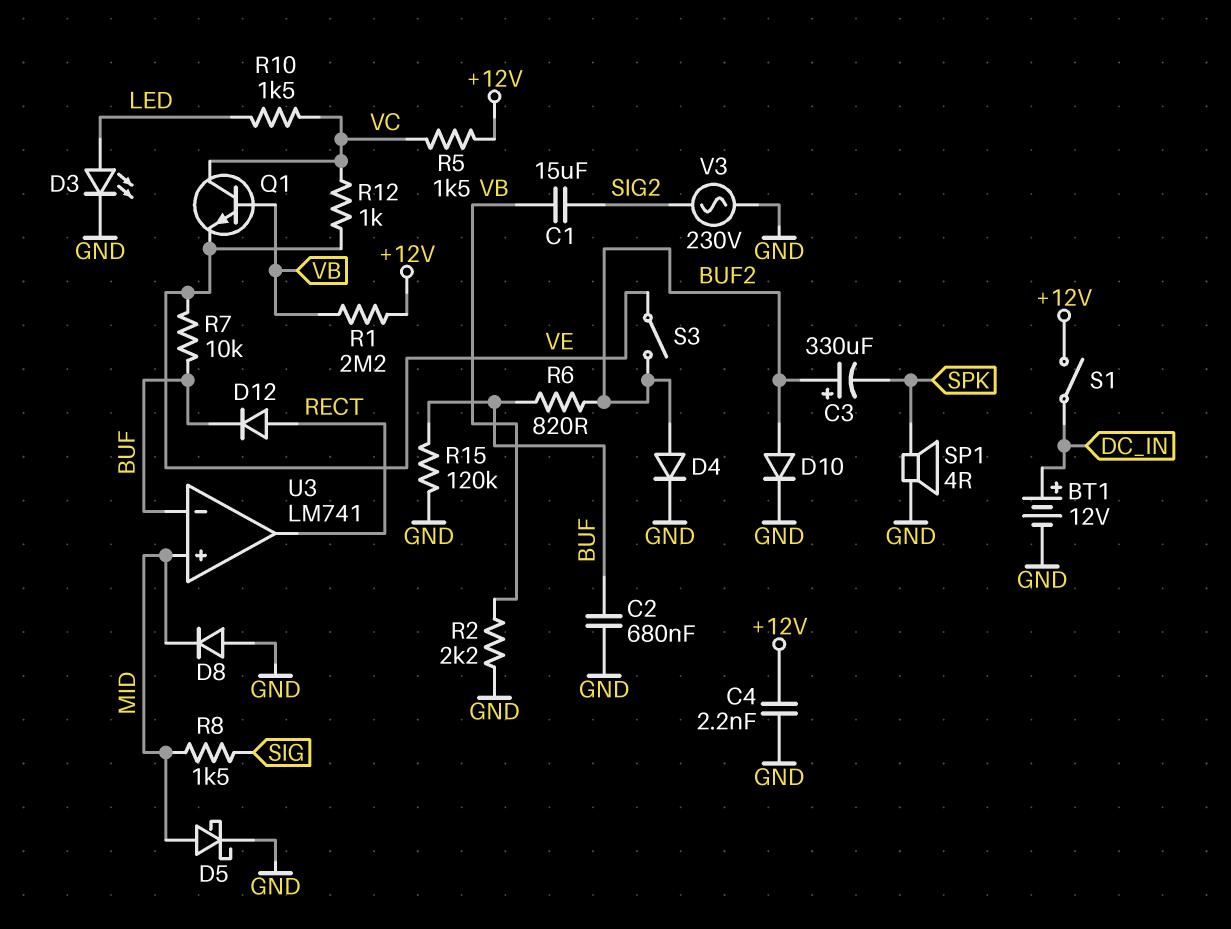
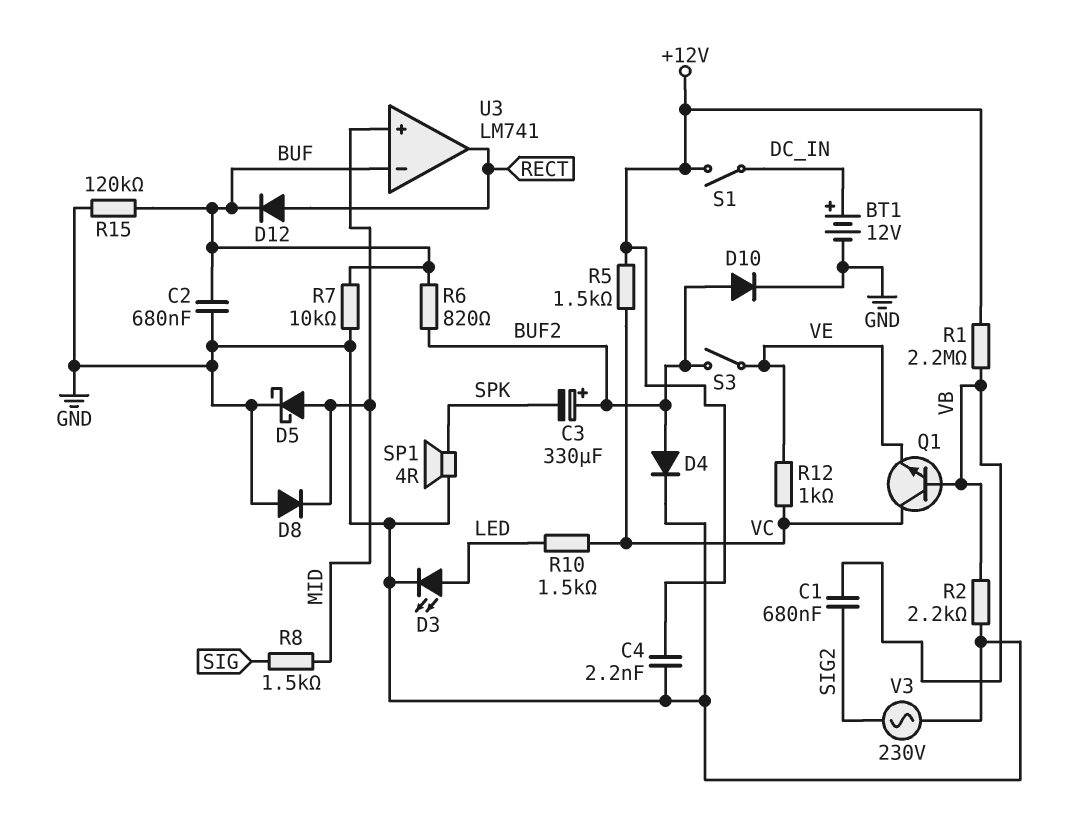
C1: 15uF (SIG2, VB) -> 680nF (SIG2, VB)
R7: 10k (BUF, VE) -> 10k (BUF, GND)

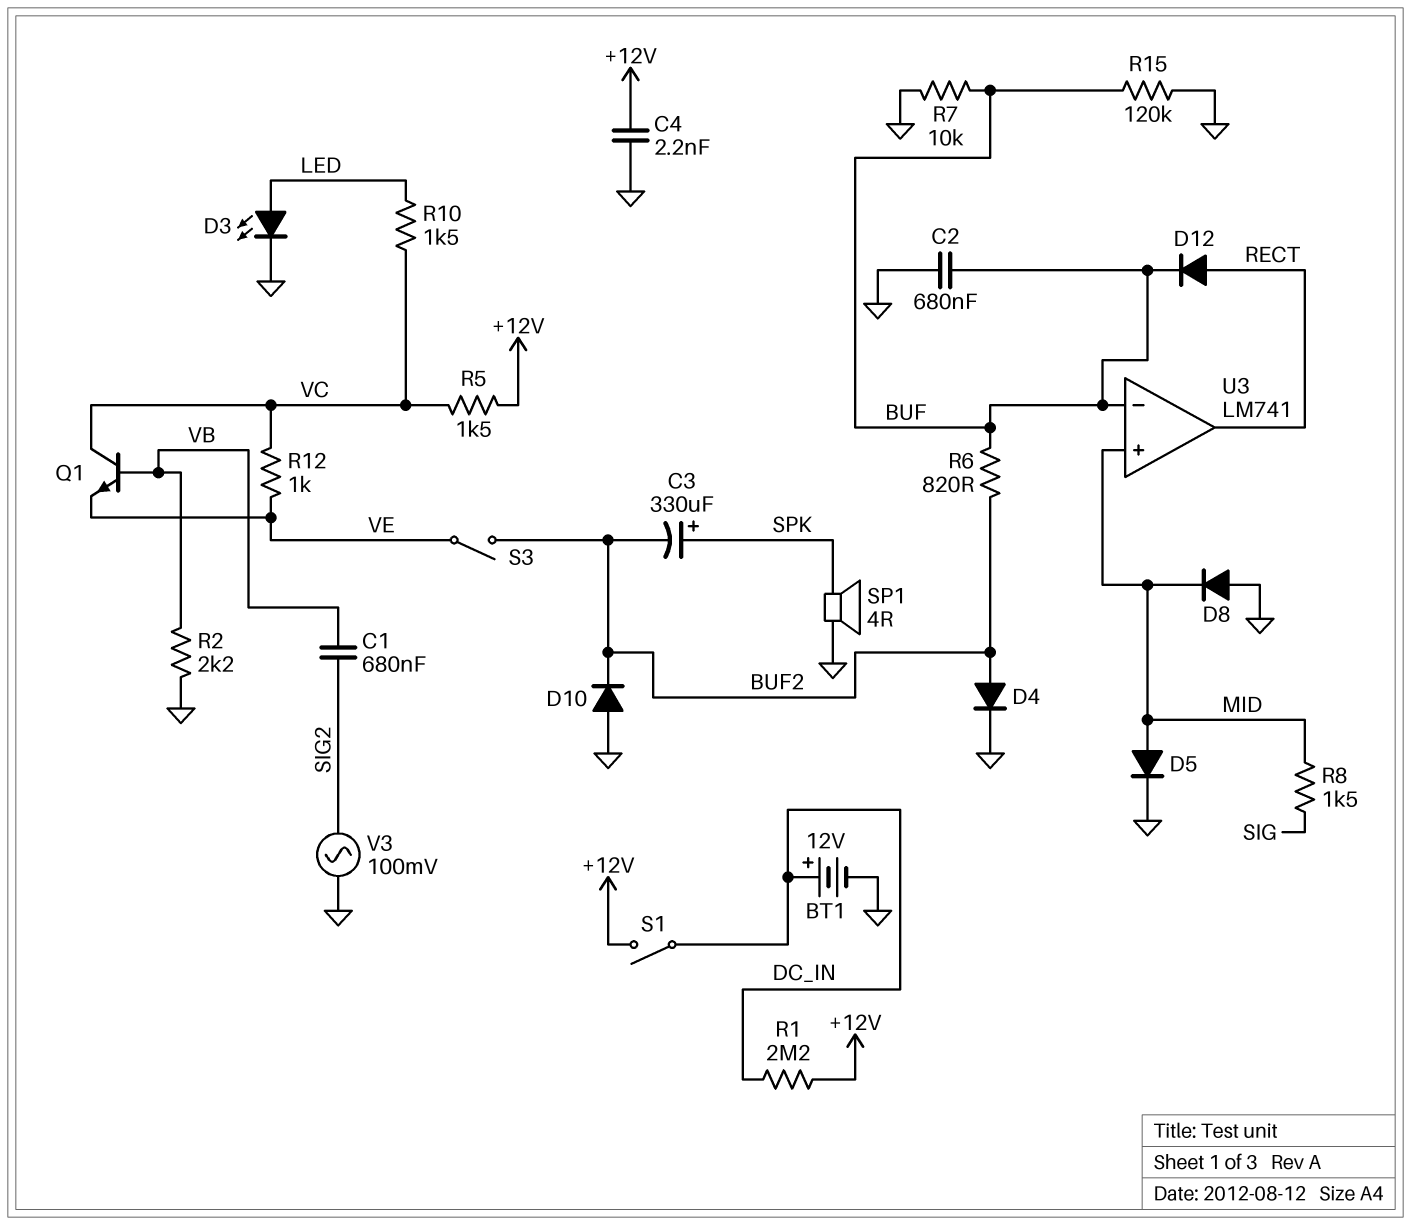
C3: 330uF (plus BUF2, minus SPK) -> 330uF (plus SPK, minus BUF2)
D5: schottky (A MID, K GND) -> diode (A MID, K GND)
D10: diode (A BUF2, K GND) -> diode (A GND, K BUF2)
R1: 2.2M (+12V, VB) -> 2.2M (+12V, DC_IN)
V3: AC 230V (GND, SIG2) -> AC 100mV (GND, SIG2)

